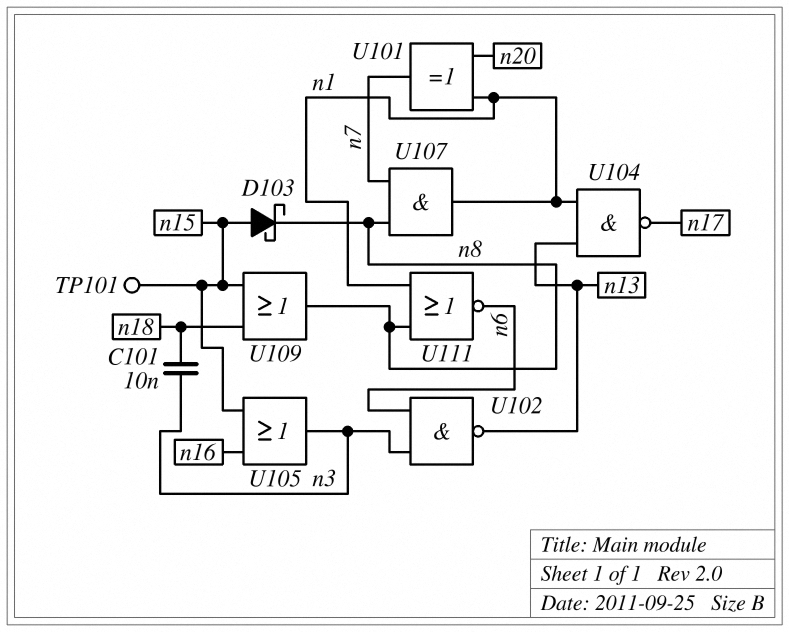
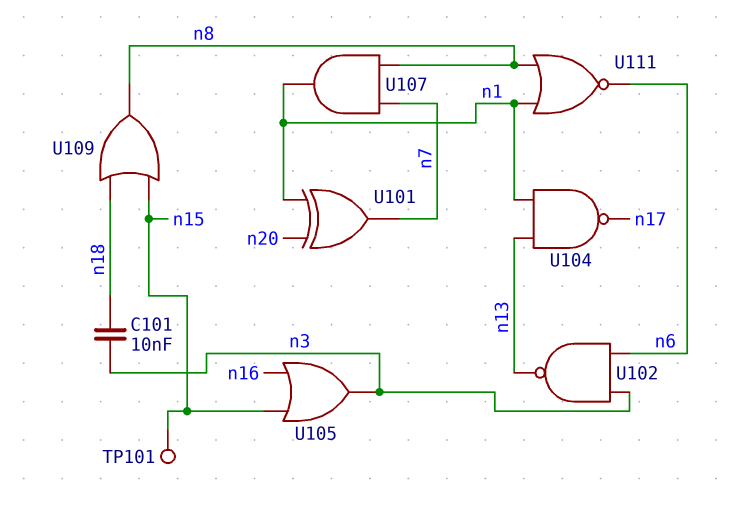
D103: schottky (A n15, K n8) -> none

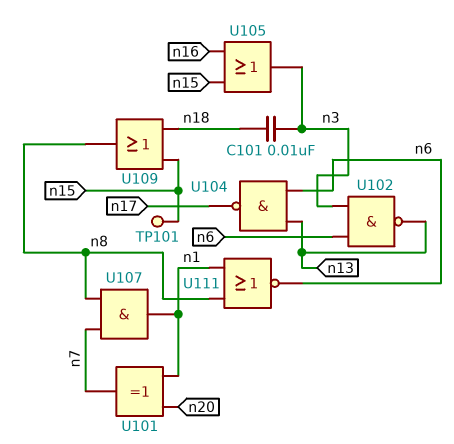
U104: NAND (in n1, in n13, out n17) -> NAND (in n6, in n13, out n17)

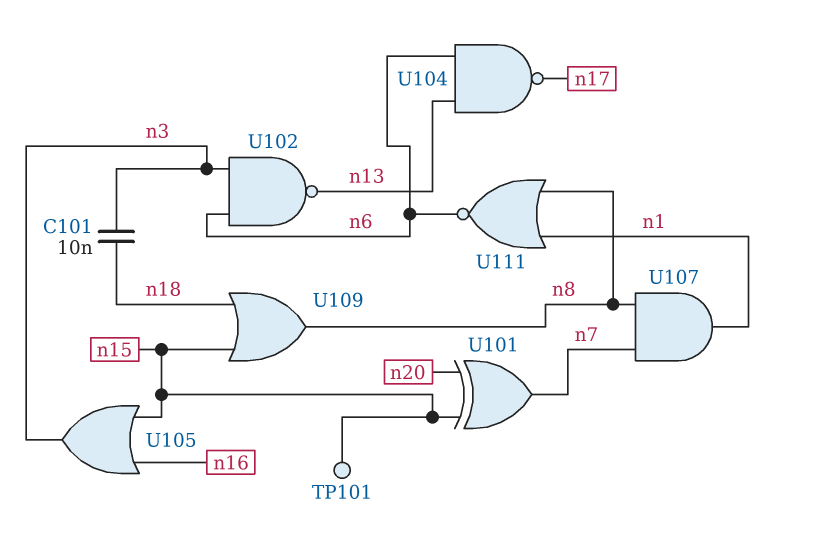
U101: XOR (in n1, in n20, out n7) -> XOR (in n15, in n20, out n7)

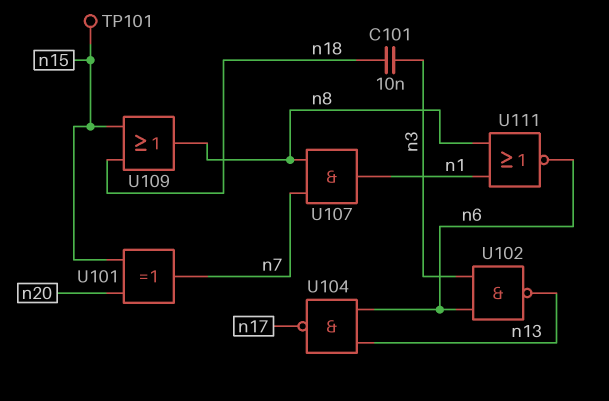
U105: OR (in n15, in n16, out n3) -> none

